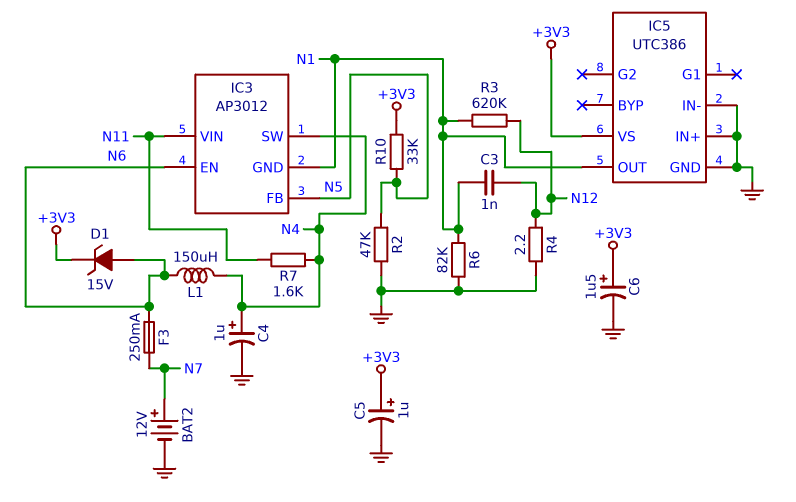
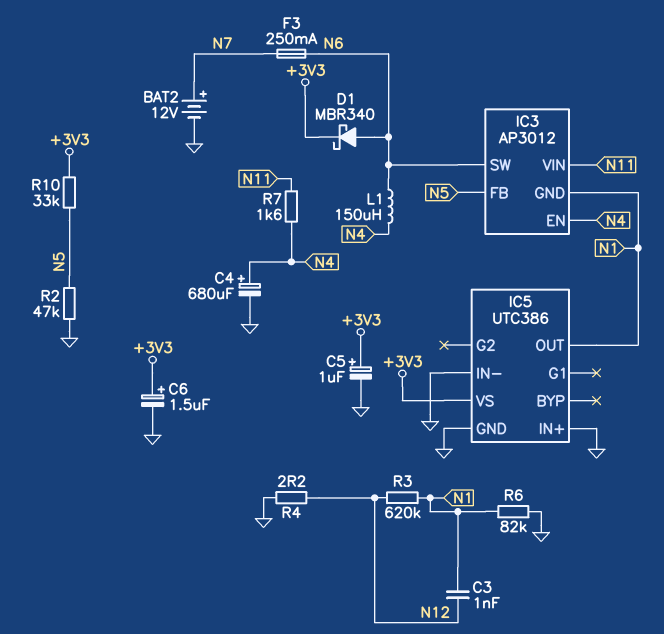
C4: 1uF (plus N4, minus GND) -> 680uF (plus N4, minus GND)
D1: zener 15V (A N6, K +3V3) -> schottky MBR340 (A N6, K +3V3)
IC3 pin EN: N6 -> N4
IC3 pin SW: N4 -> N6

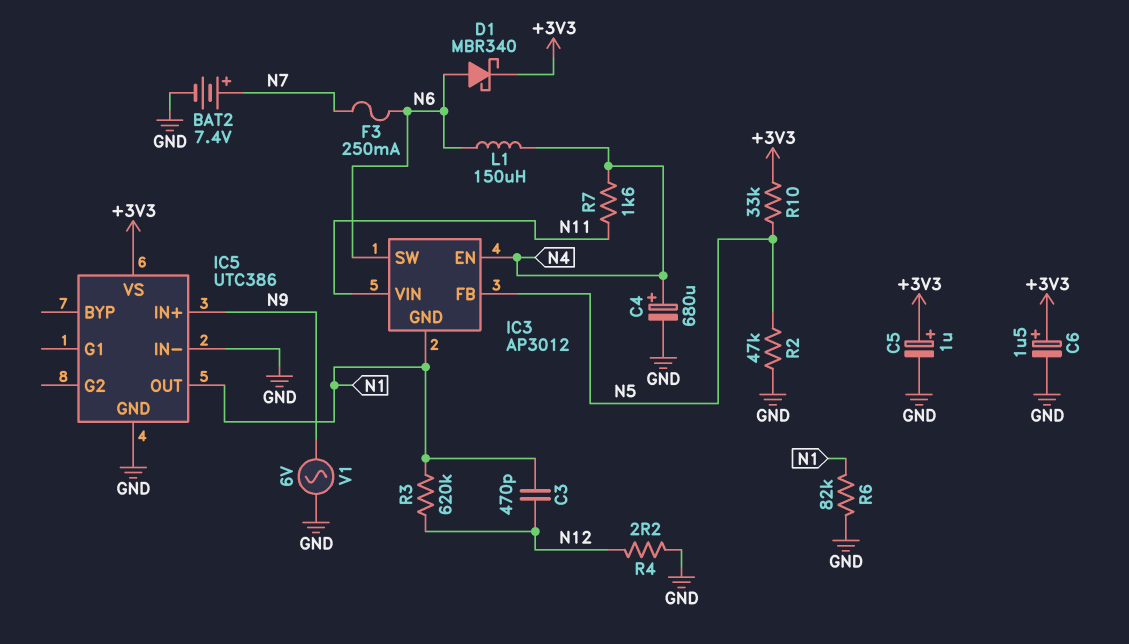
BAT2: 12V (plus N7, minus GND) -> 7.4V (plus N7, minus GND)
C3: 1nF (N1, N12) -> 470pF (N1, N12)
IC5 pin IN+: GND -> N9
V1: none -> AC 6V (GND, N9)

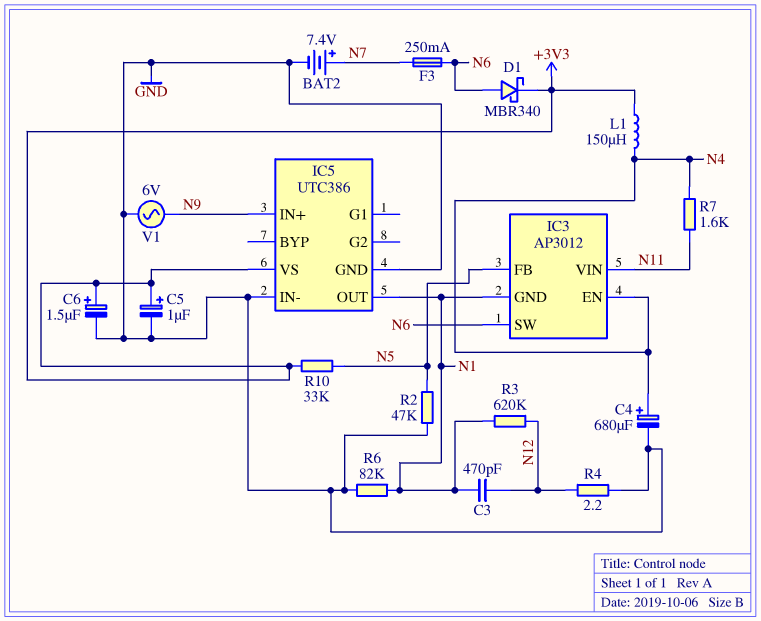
L1: 150uH (N4, N6) -> 150uH (+3V3, N4)

